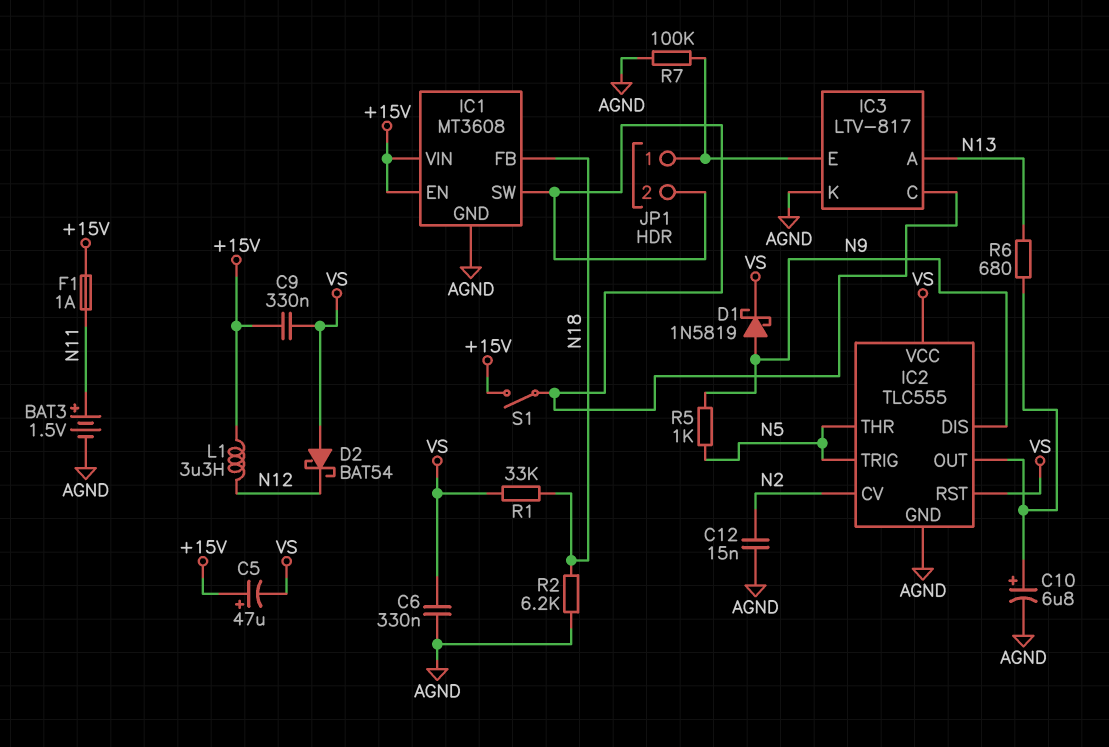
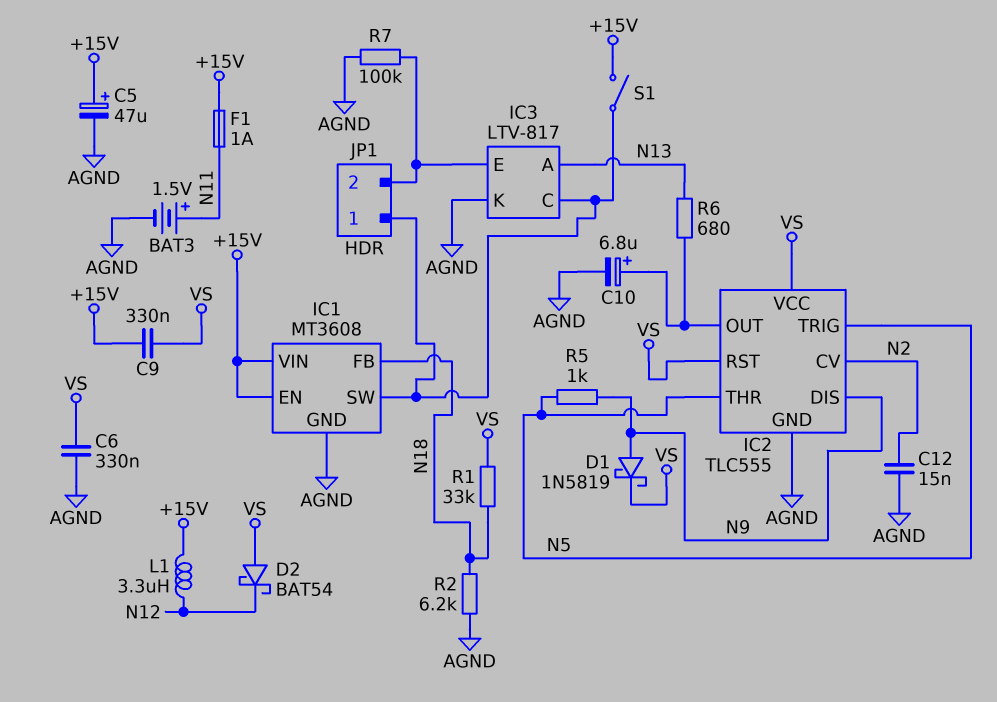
C5: 47uF (plus +15V, minus VS) -> 47uF (plus +15V, minus AGND)
JP1 pin 1: IC3/E -> IC1/SW
JP1 pin 2: IC1/SW -> IC3/E

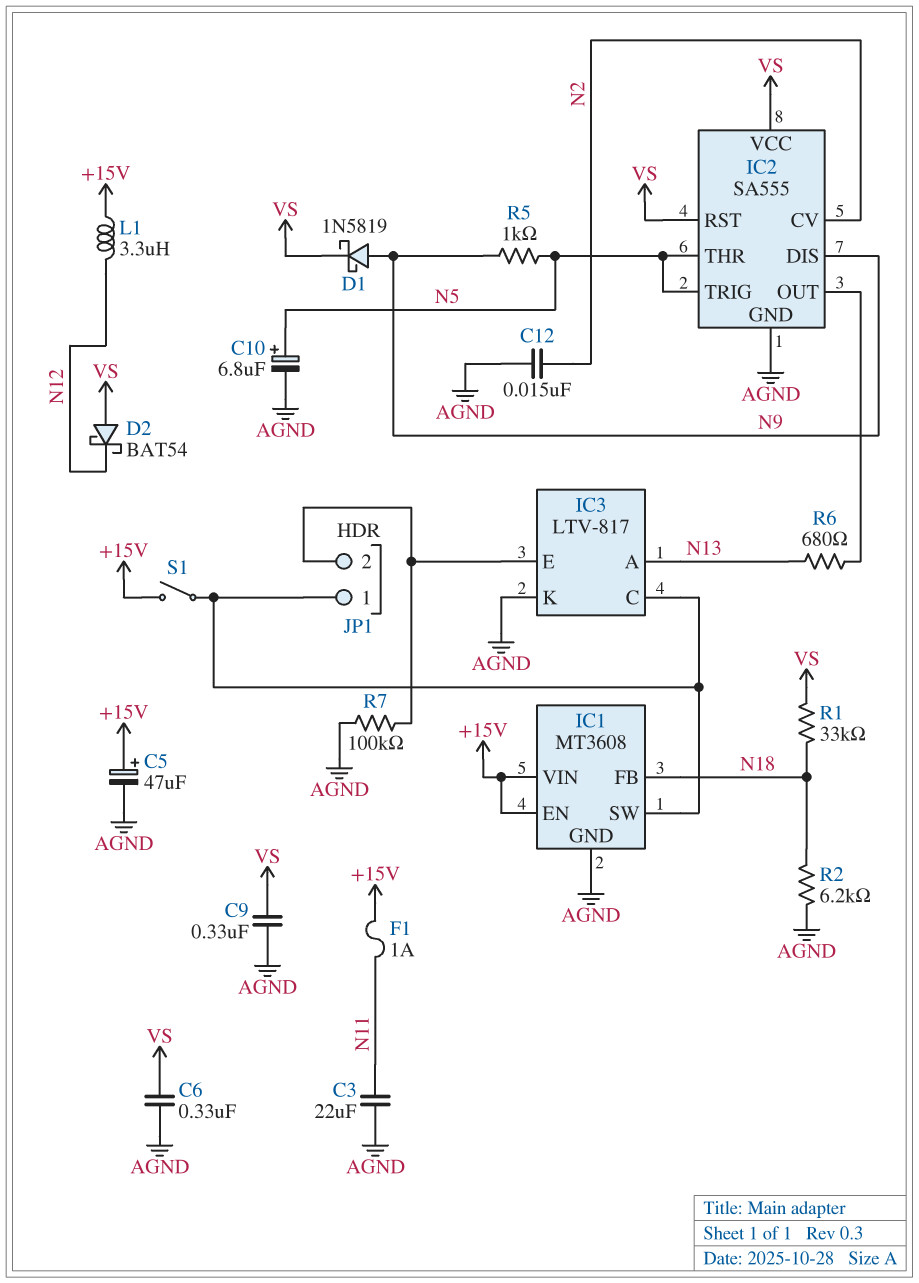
BAT3: 1.5V (plus N11, minus AGND) -> none
C3: none -> 22uF (AGND, N11)
C9: 330nF (+15V, VS) -> 330nF (AGND, VS)
C10: 6.8uF (plus IC2/OUT, minus AGND) -> 6.8uF (plus N5, minus AGND)
IC2: TLC555 -> SA555

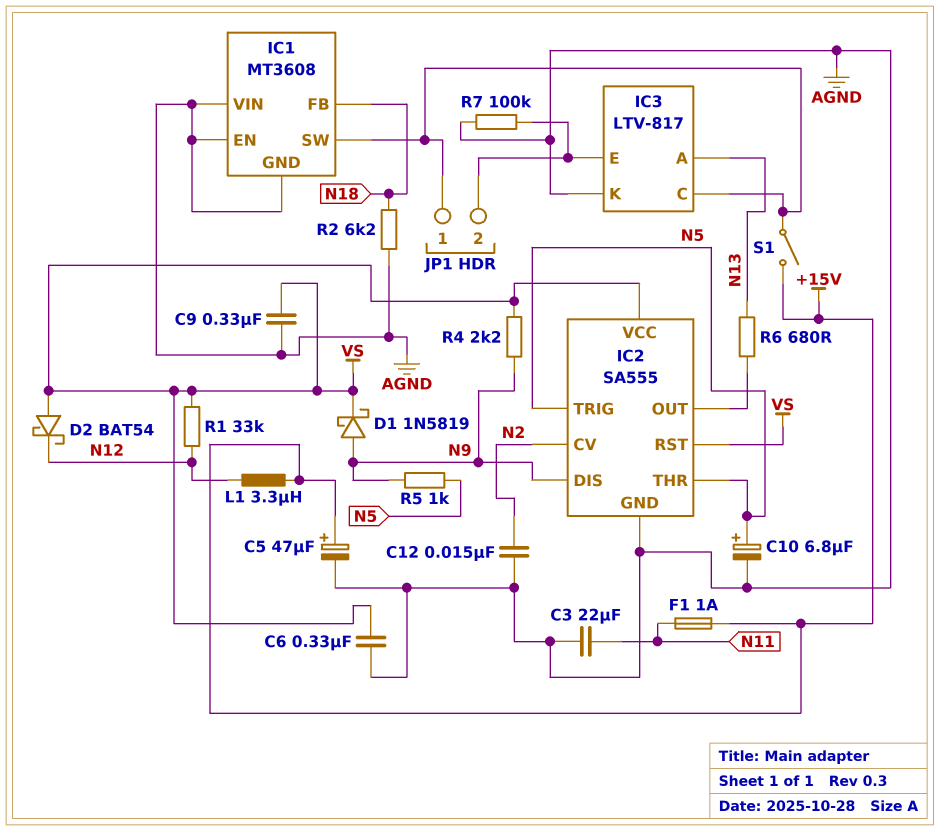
IC1 pin EN: +15V -> AGND
IC1 pin VIN: +15V -> AGND
R1: 33k (N18, VS) -> 33k (N12, VS)
R4: none -> 2.2k (N9, VS)

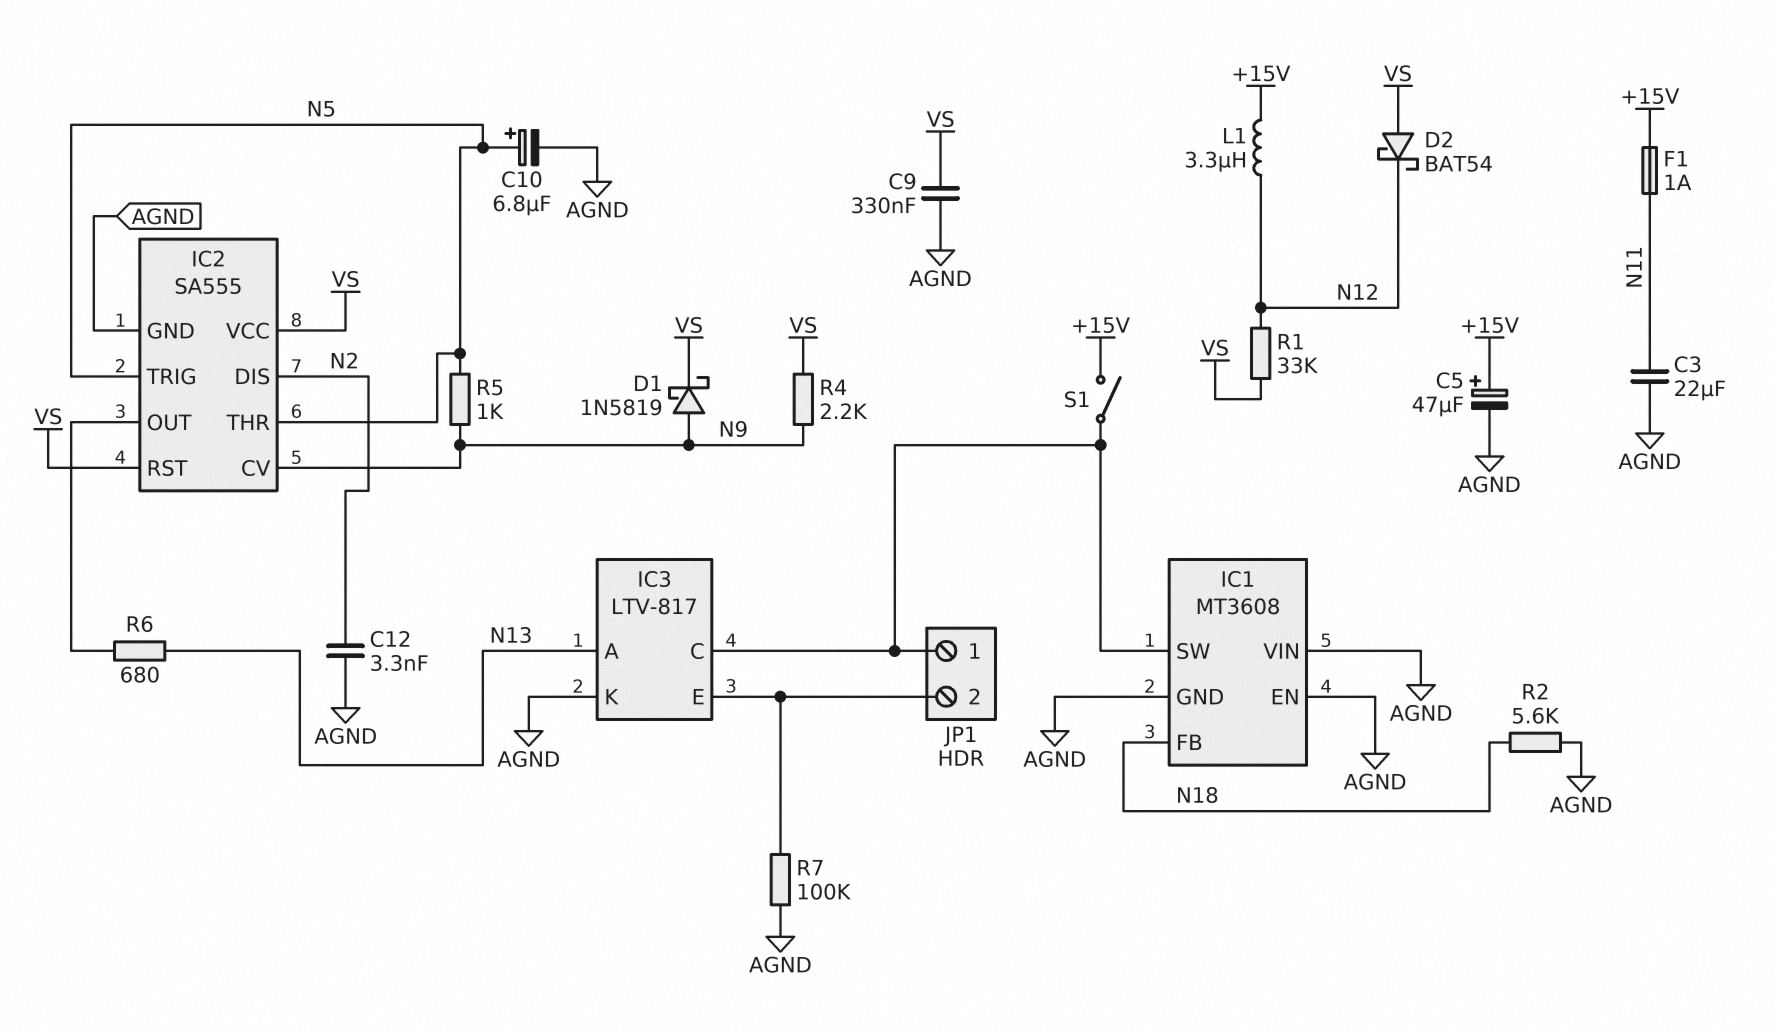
C6: 330nF (AGND, VS) -> none
C12: 15nF (AGND, N2) -> 3.3nF (AGND, N2)
IC2 pin CV: N2 -> N9
IC2 pin DIS: N9 -> N2
R2: 6.2k (AGND, N18) -> 5.6k (AGND, N18)

